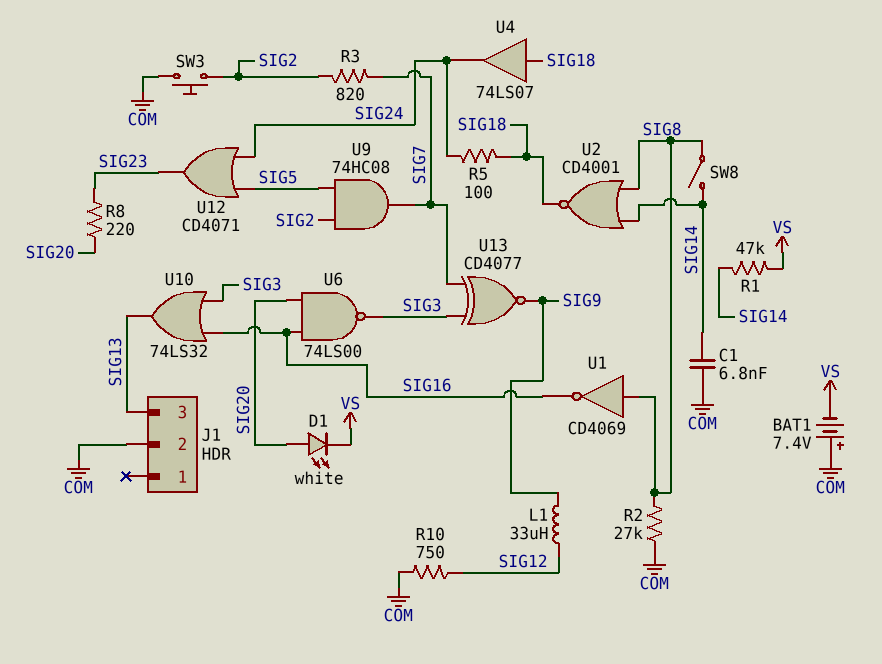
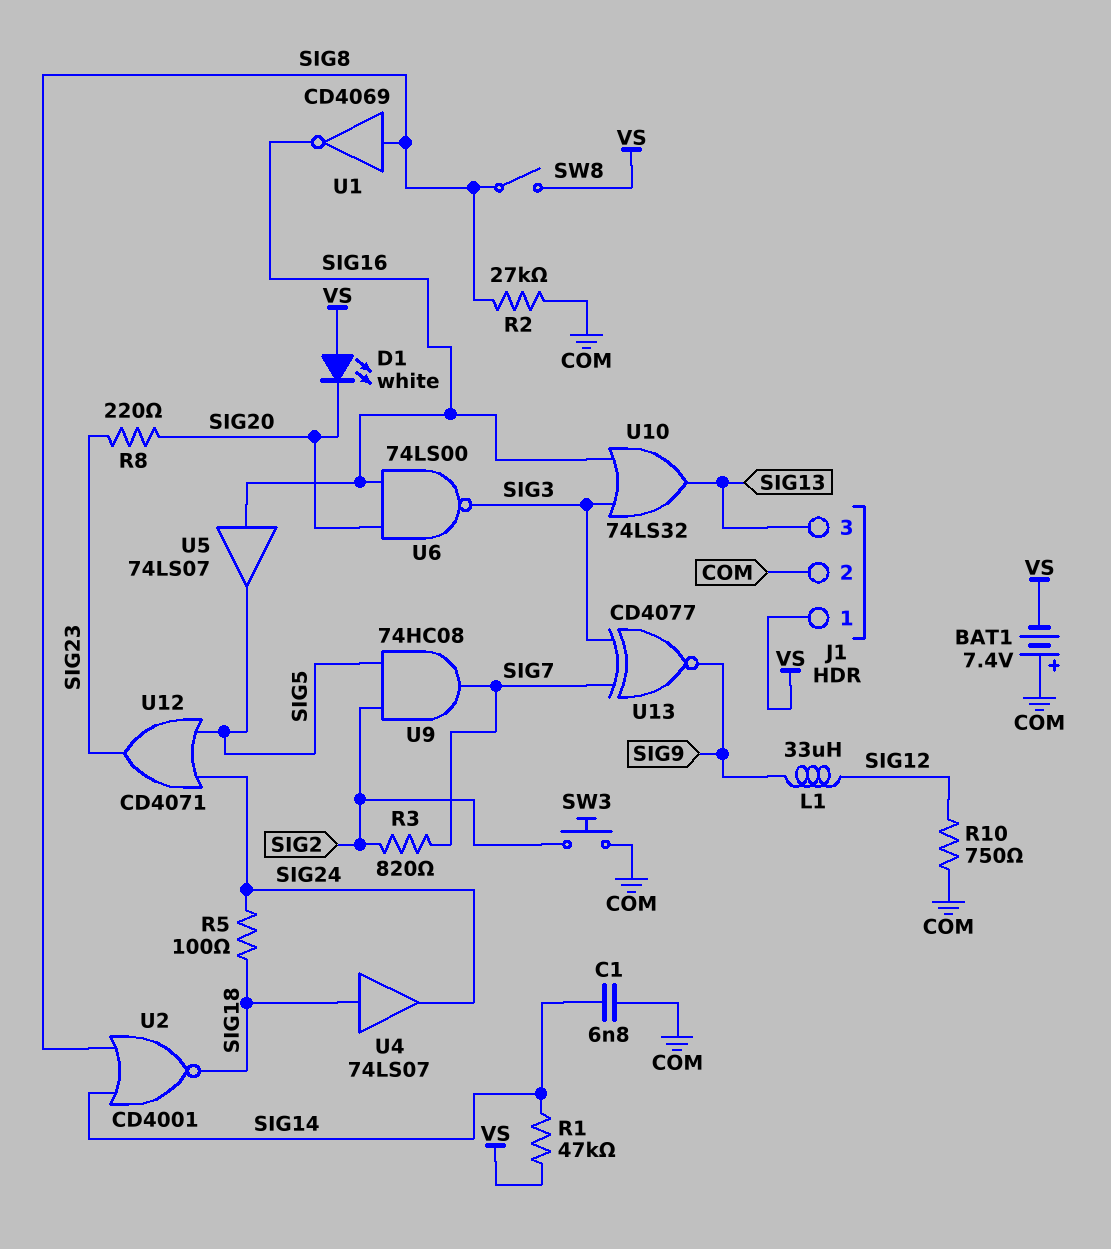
D1: LED white (A SIG20, K VS) -> LED white (A VS, K SIG20)
J1 pin 1: none -> VS
SW8: switch (SIG8, SIG14) -> switch (SIG8, VS)
U5: none -> buffer 74LS07 (in SIG16, out SIG5)

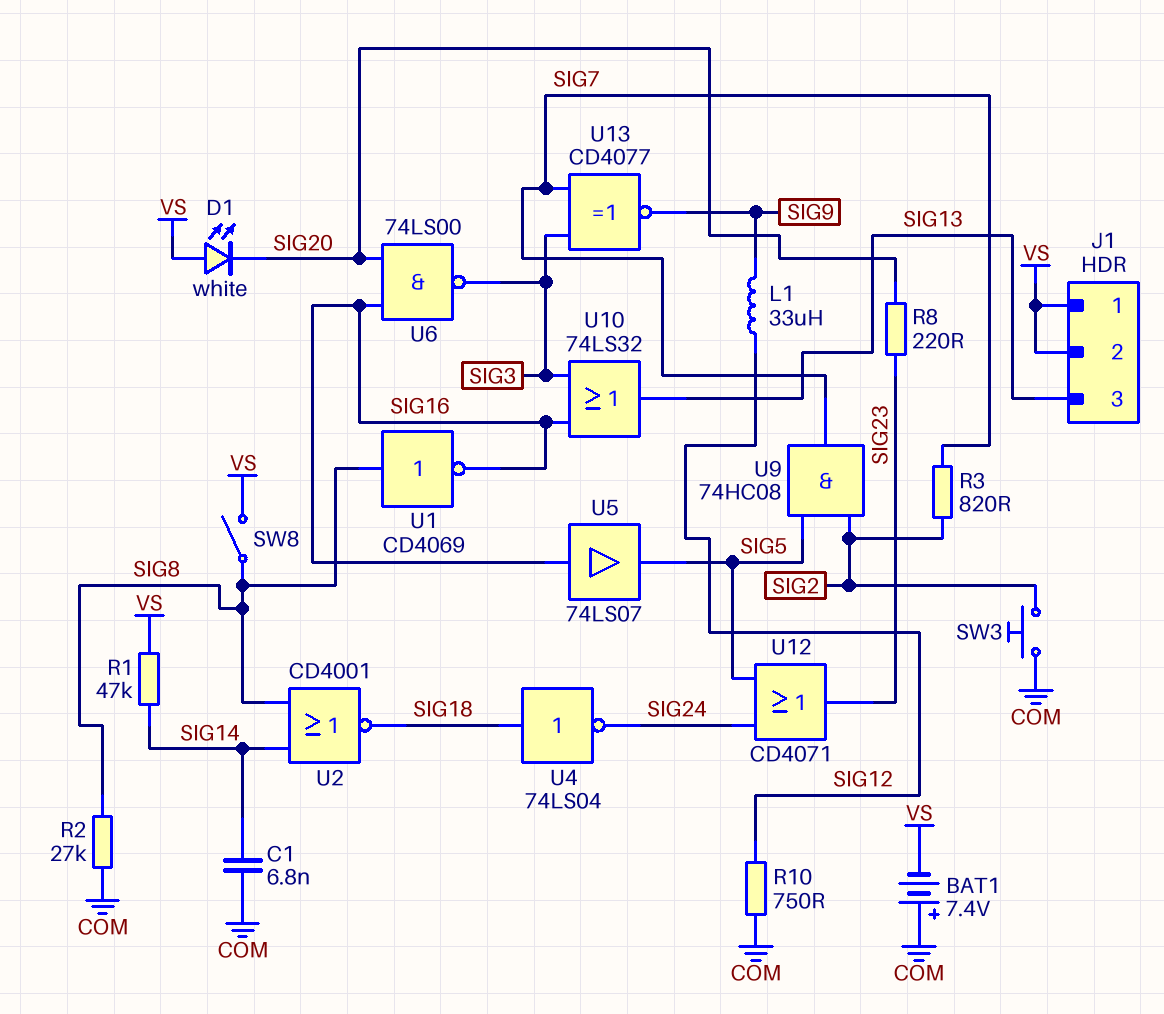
J1 pin 2: COM -> VS
R5: 100 (SIG18, SIG24) -> none
U4: buffer 74LS07 (in SIG18, out SIG24) -> NOT 74LS04 (in SIG18, out SIG24)

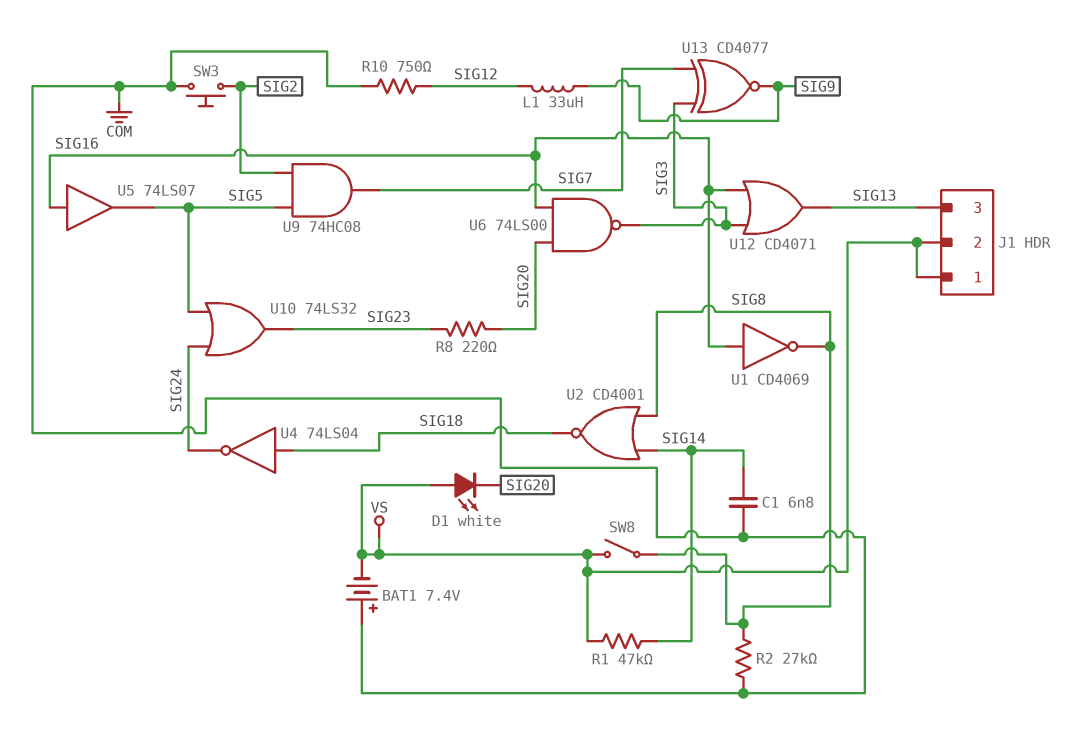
R3: 820 (SIG2, SIG7) -> none
U1: NOT CD4069 (in SIG8, out SIG16) -> NOT CD4069 (in SIG16, out SIG8)
U10: OR 74LS32 (in SIG3, in SIG16, out SIG13) -> OR 74LS32 (in SIG5, in SIG24, out SIG23)
U12: OR CD4071 (in SIG5, in SIG24, out SIG23) -> OR CD4071 (in SIG3, in SIG16, out SIG13)

